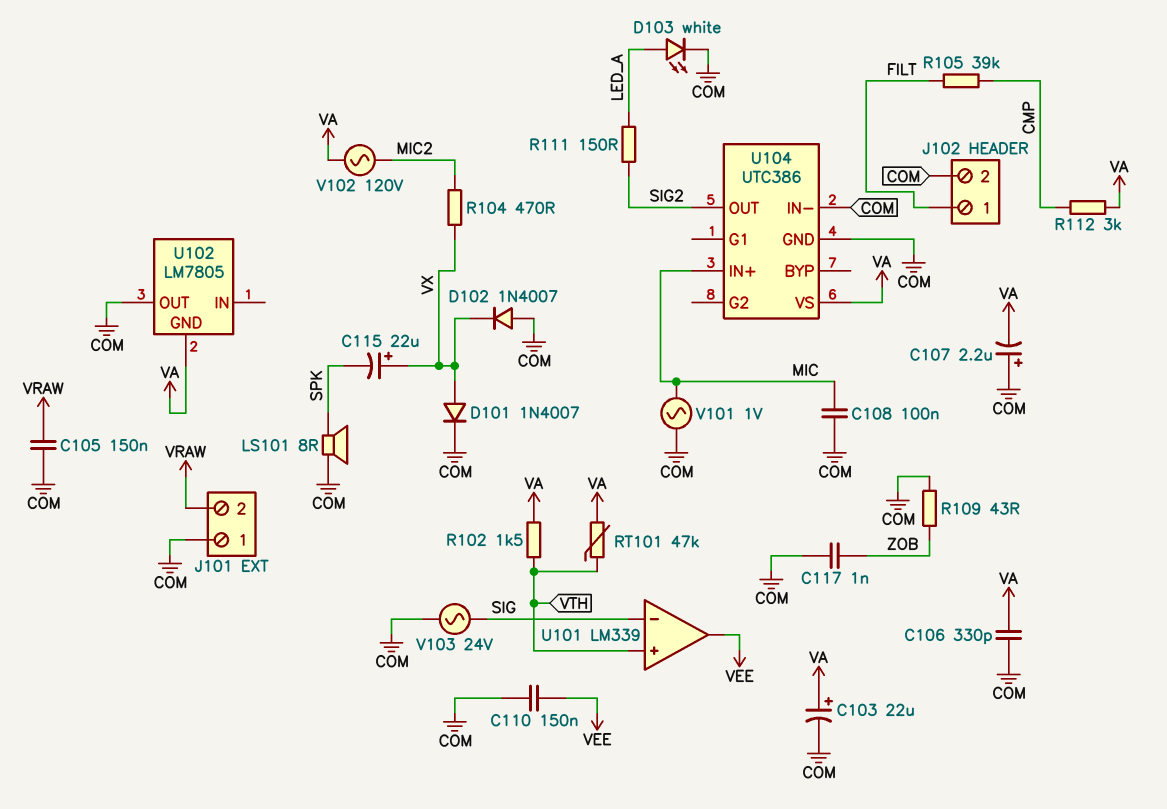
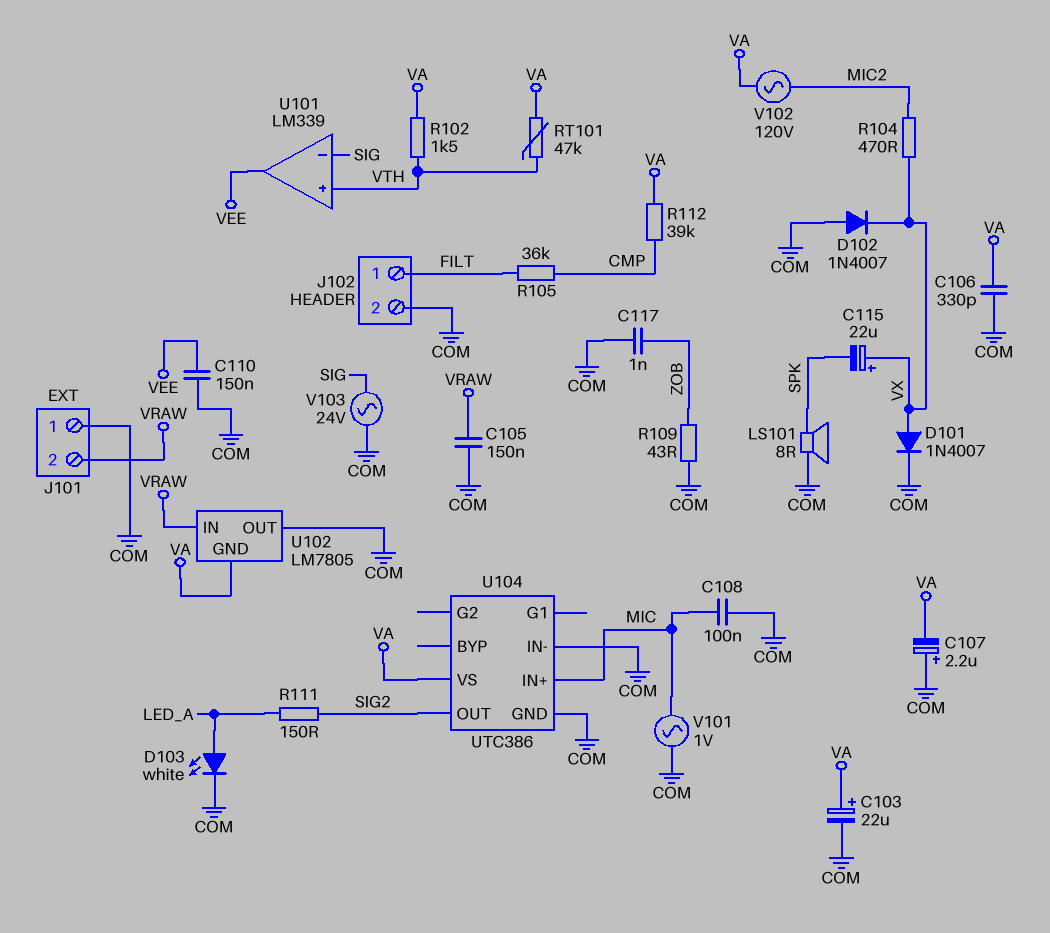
R105: 39k (CMP, FILT) -> 36k (CMP, FILT)
R112: 3k (CMP, VA) -> 39k (CMP, VA)
U102 pin IN: none -> VRAW

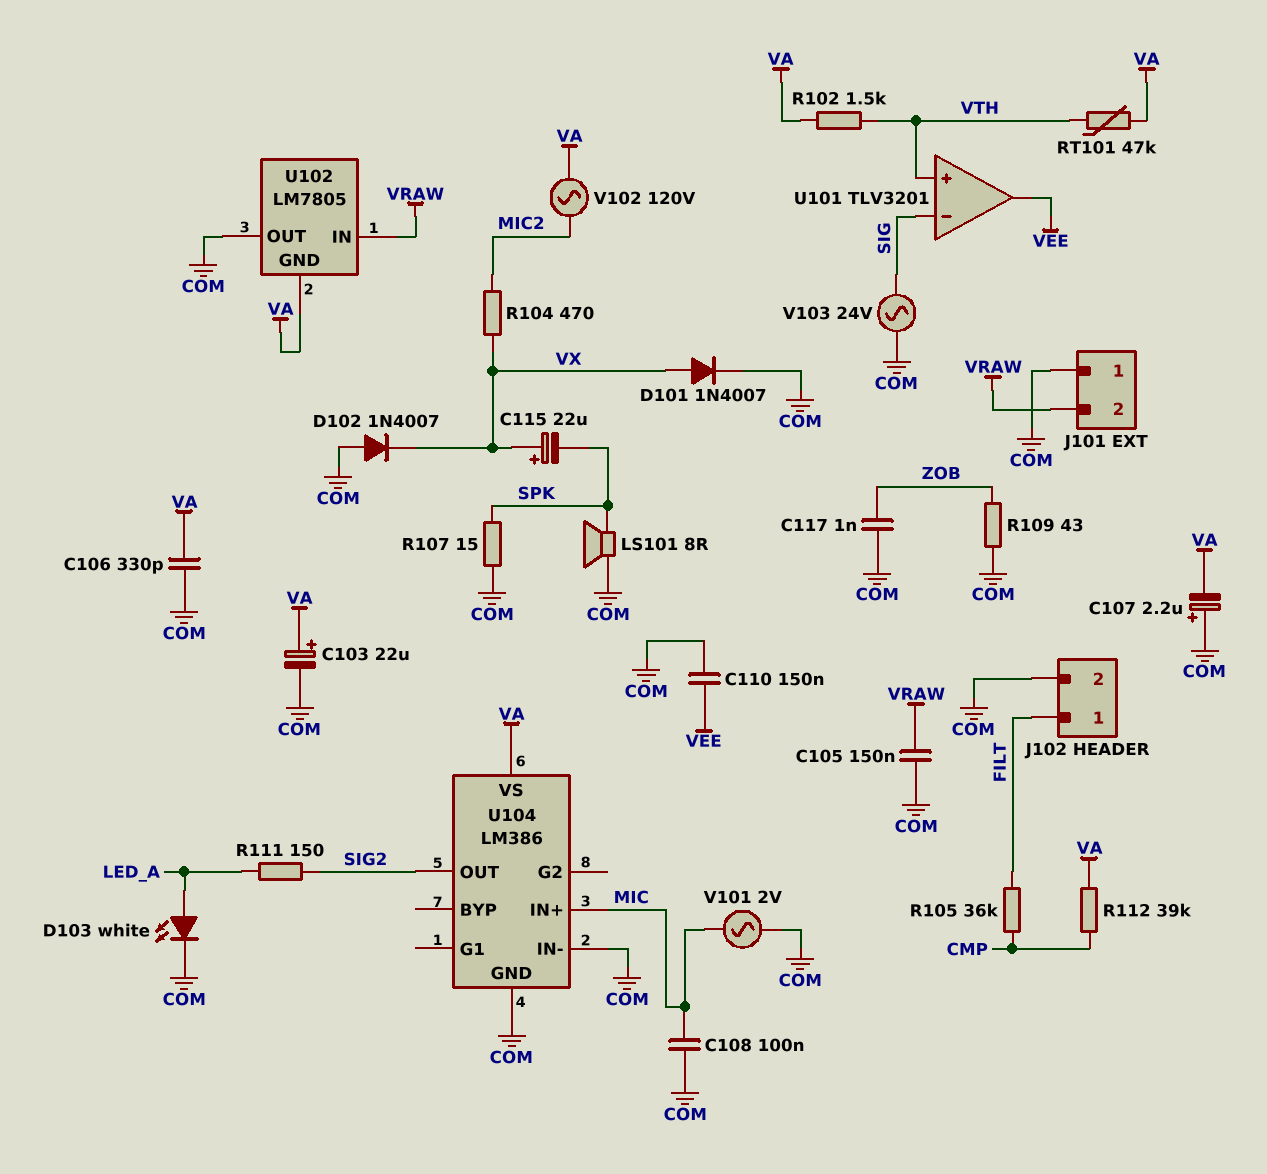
R107: none -> 15 (COM, SPK)
U101: LM339 -> TLV3201
U104: UTC386 -> LM386
V101: AC 1V (COM, MIC) -> AC 2V (COM, MIC)

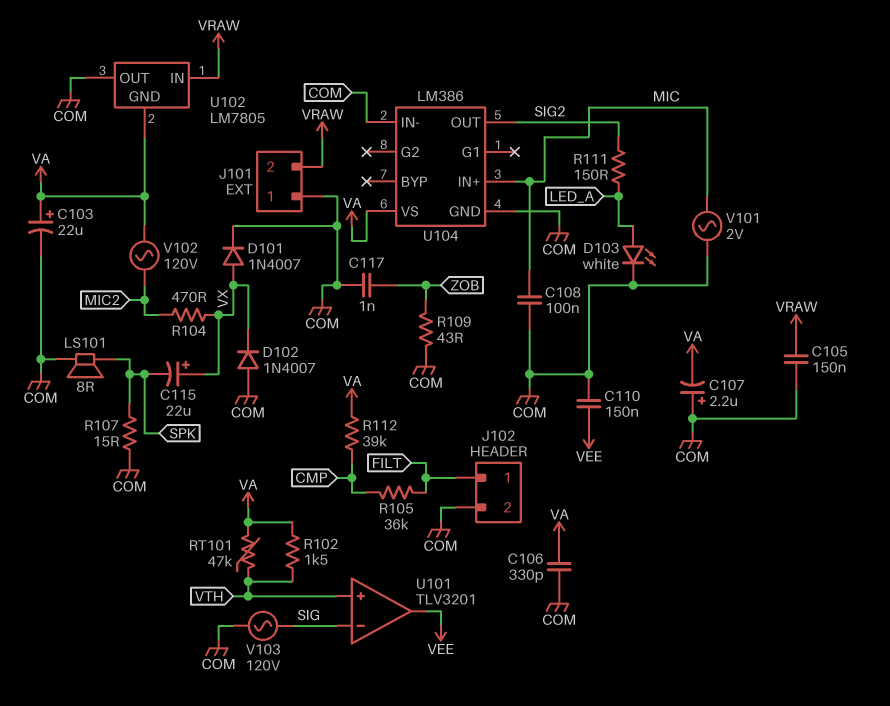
V103: AC 24V (COM, SIG) -> AC 120V (COM, SIG)

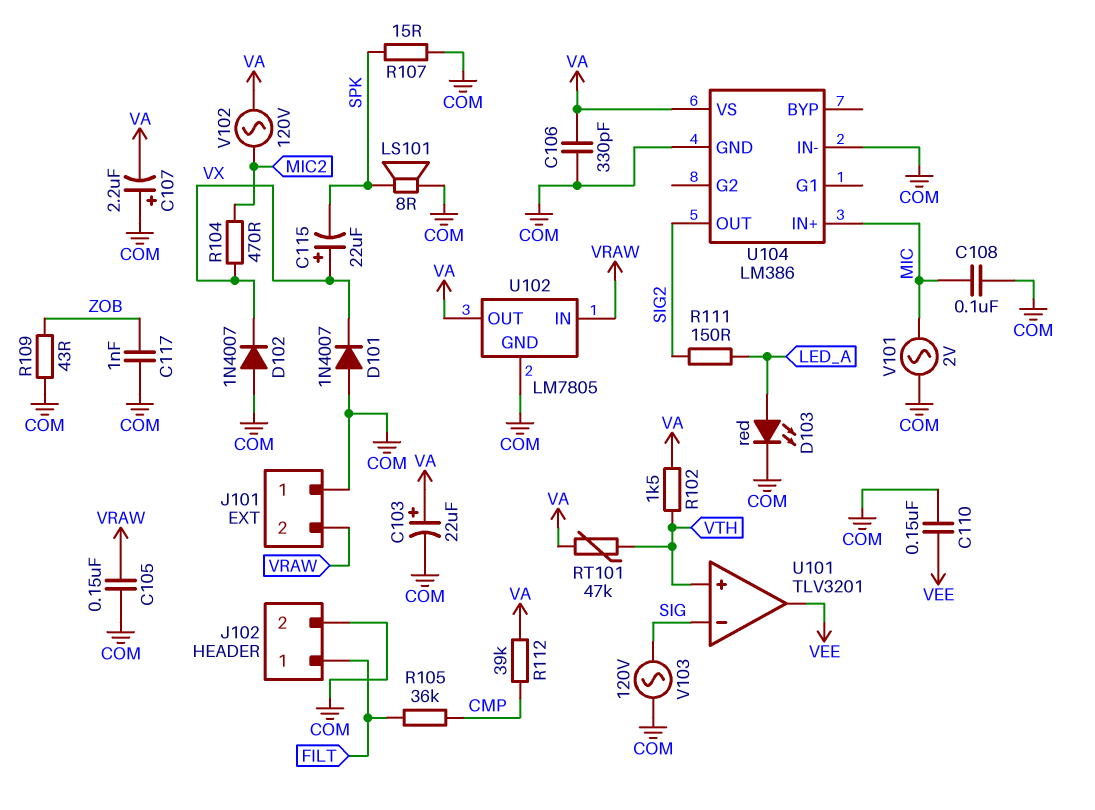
D101: diode 1N4007 (A VX, K COM) -> diode 1N4007 (A COM, K VX)
D103: LED white (A LED_A, K COM) -> LED red (A LED_A, K COM)
U102 pin GND: VA -> COM
U102 pin OUT: COM -> VA

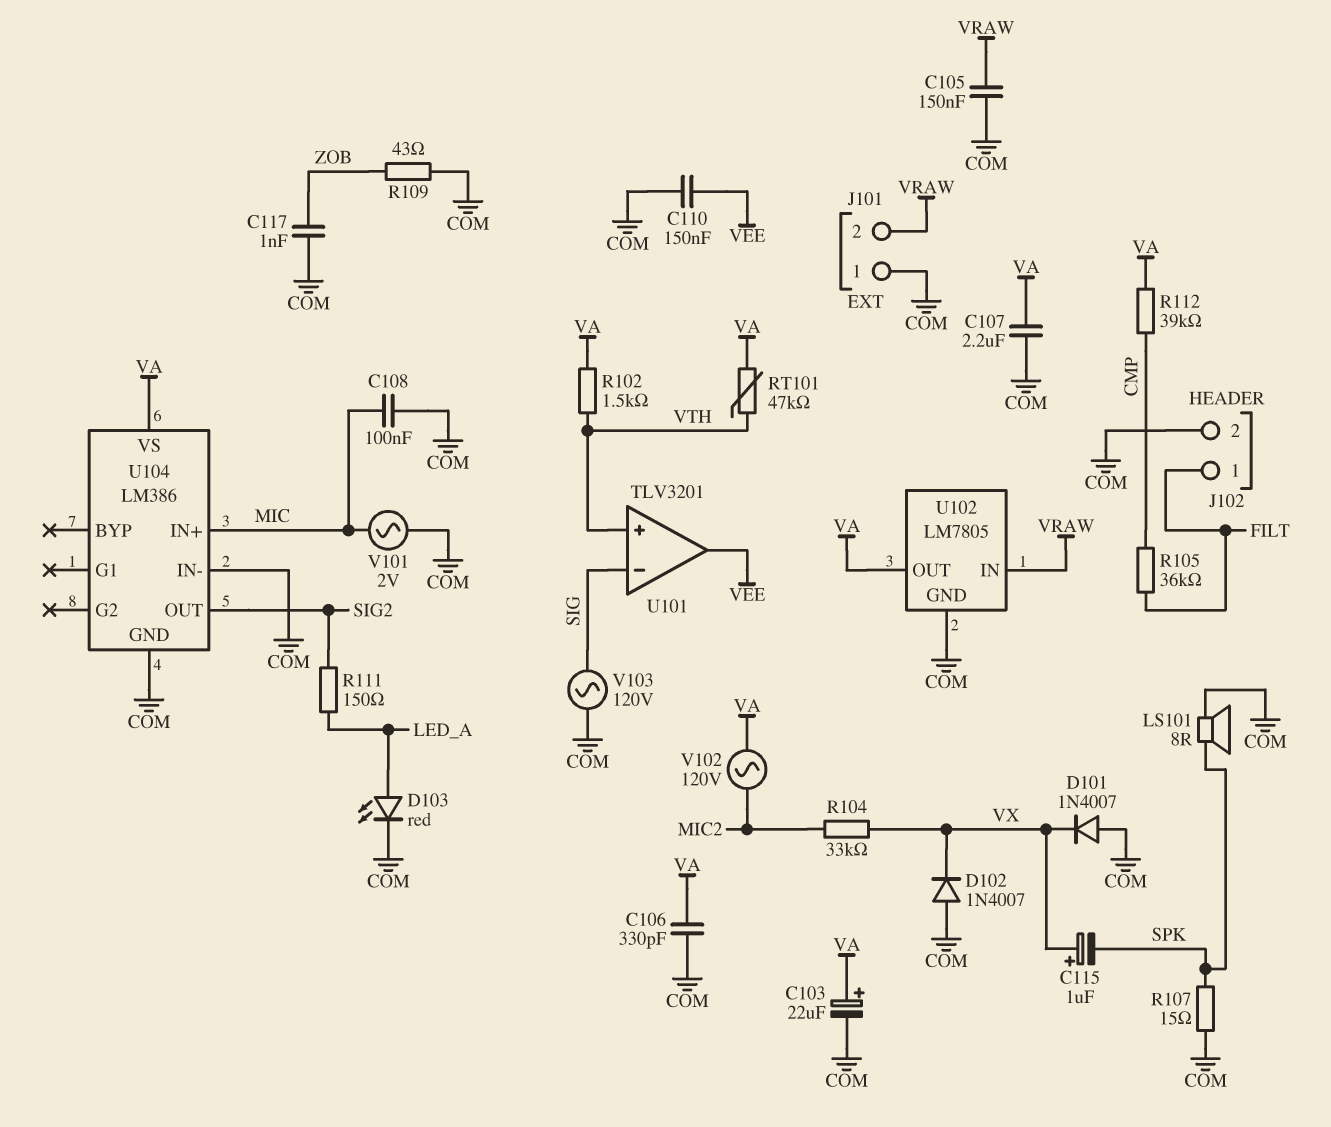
C107: 2.2uF (plus COM, minus VA) -> 2.2uF (COM, VA)
C115: 22uF (plus VX, minus SPK) -> 1uF (plus VX, minus SPK)
R104: 470 (MIC2, VX) -> 33k (MIC2, VX)

